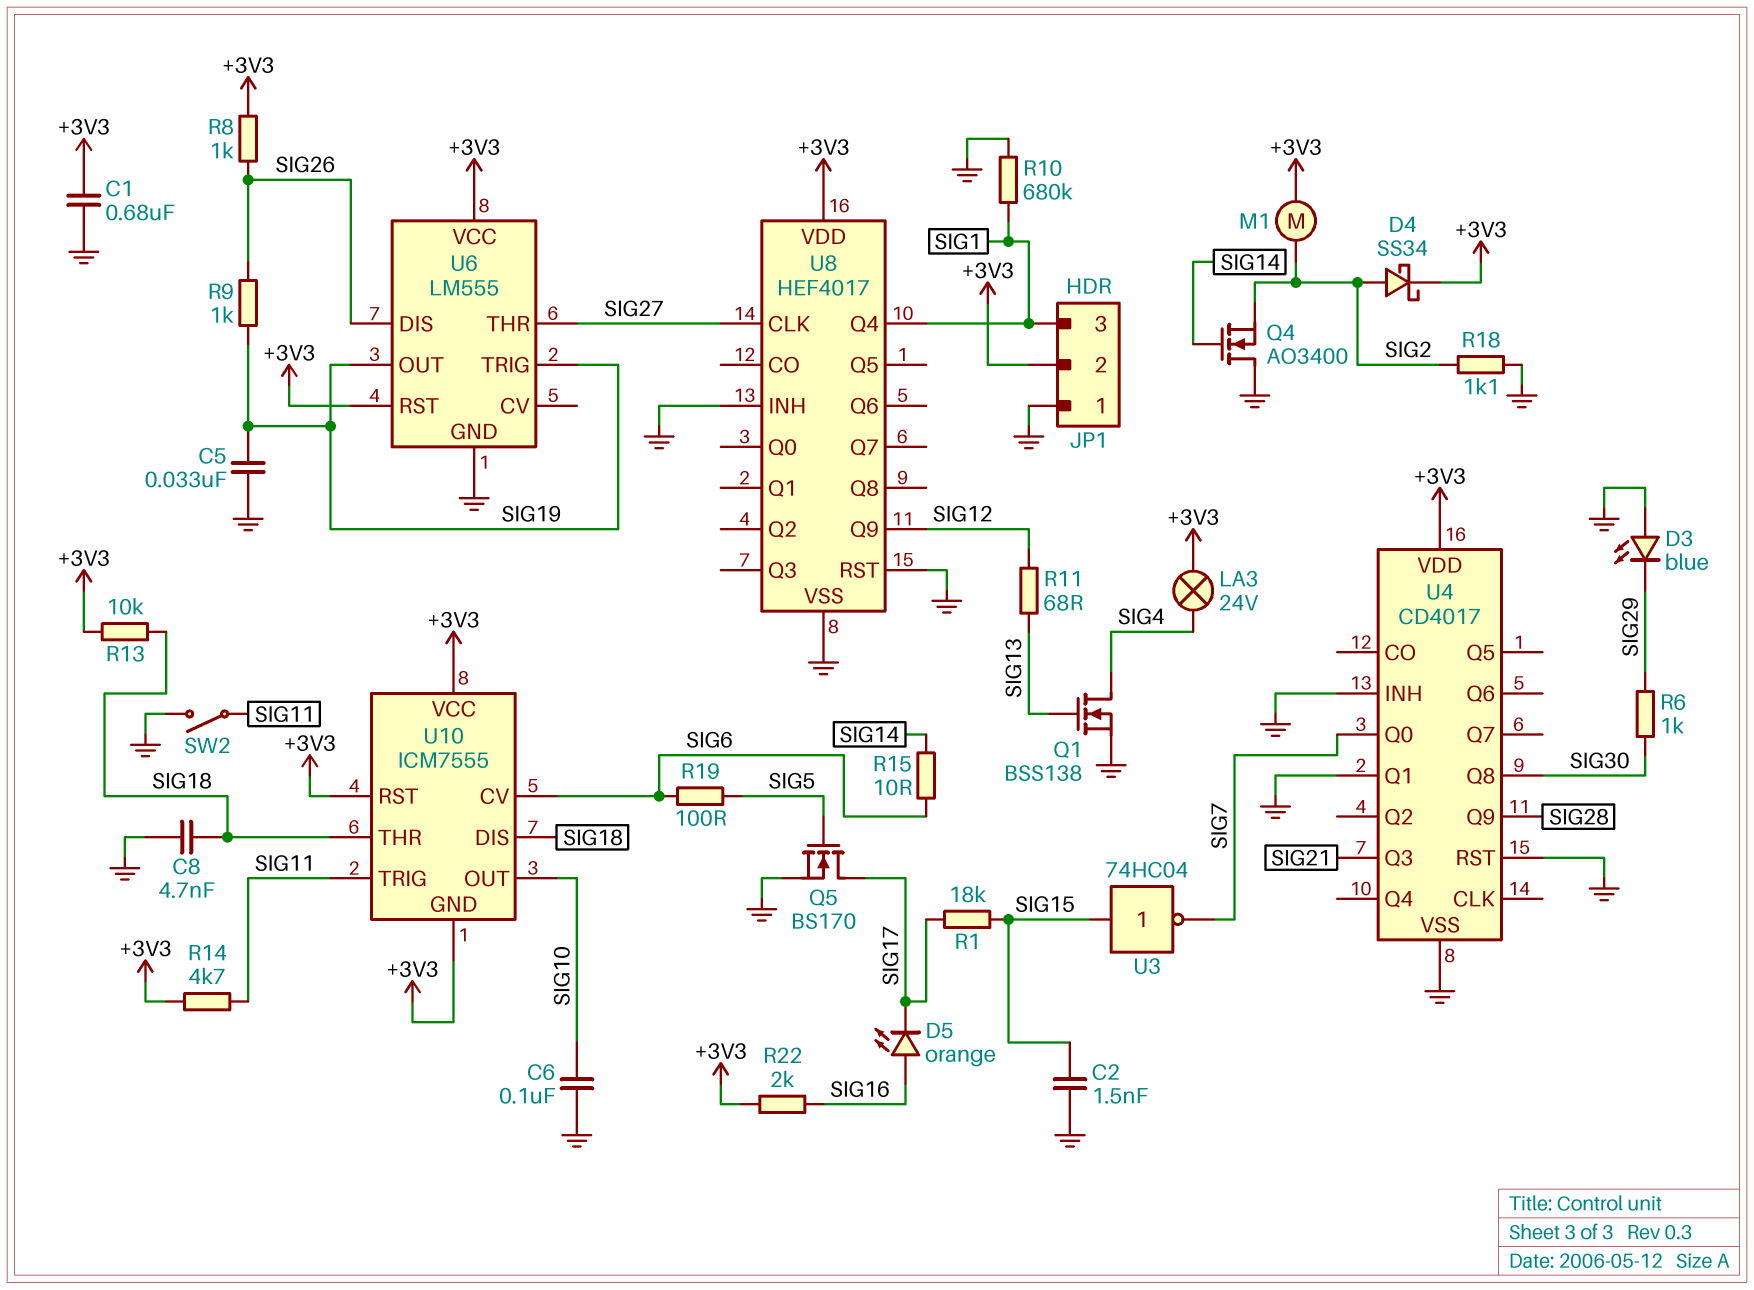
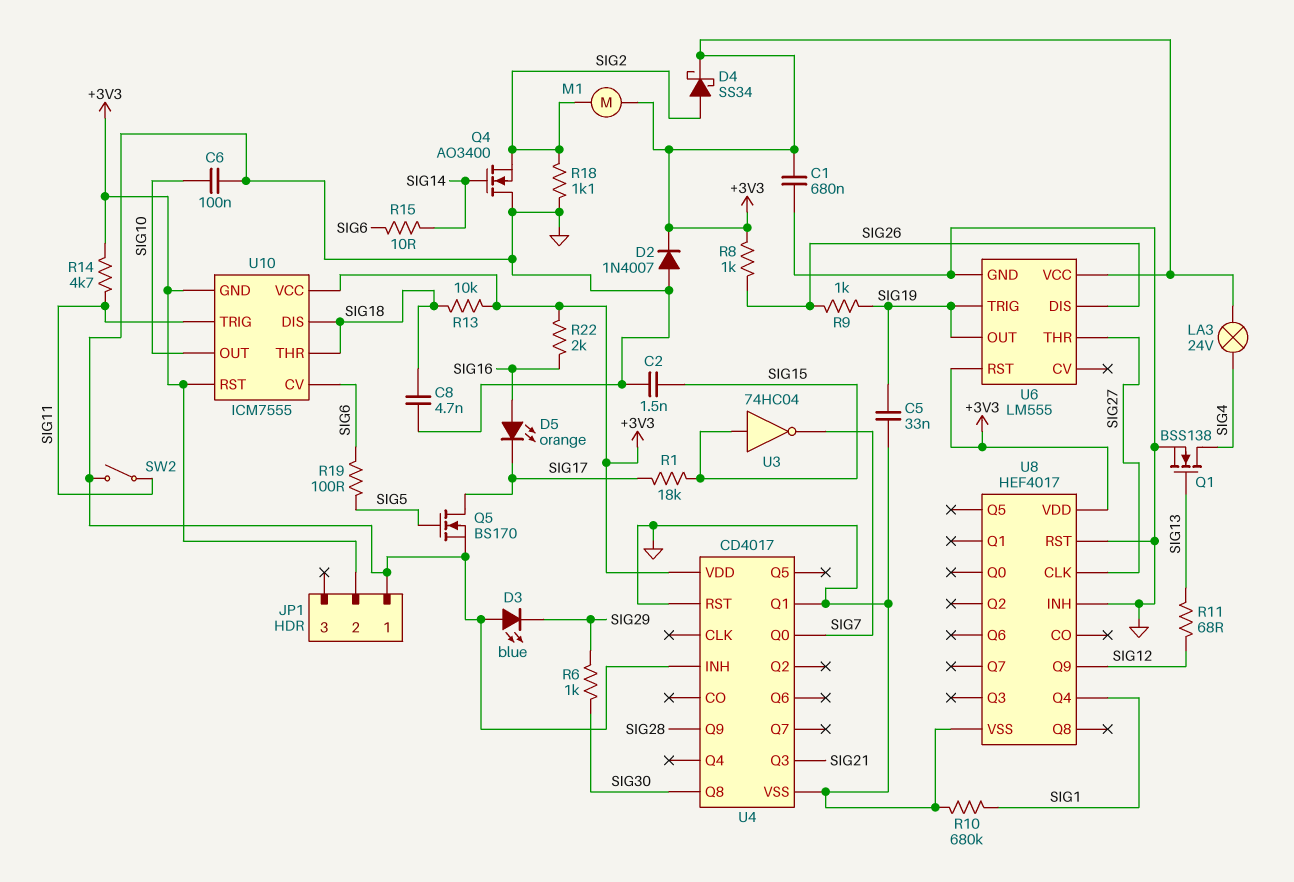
D2: none -> diode 1N4007 (A GND, K +3V3)
JP1 pin 3: SIG1 -> none

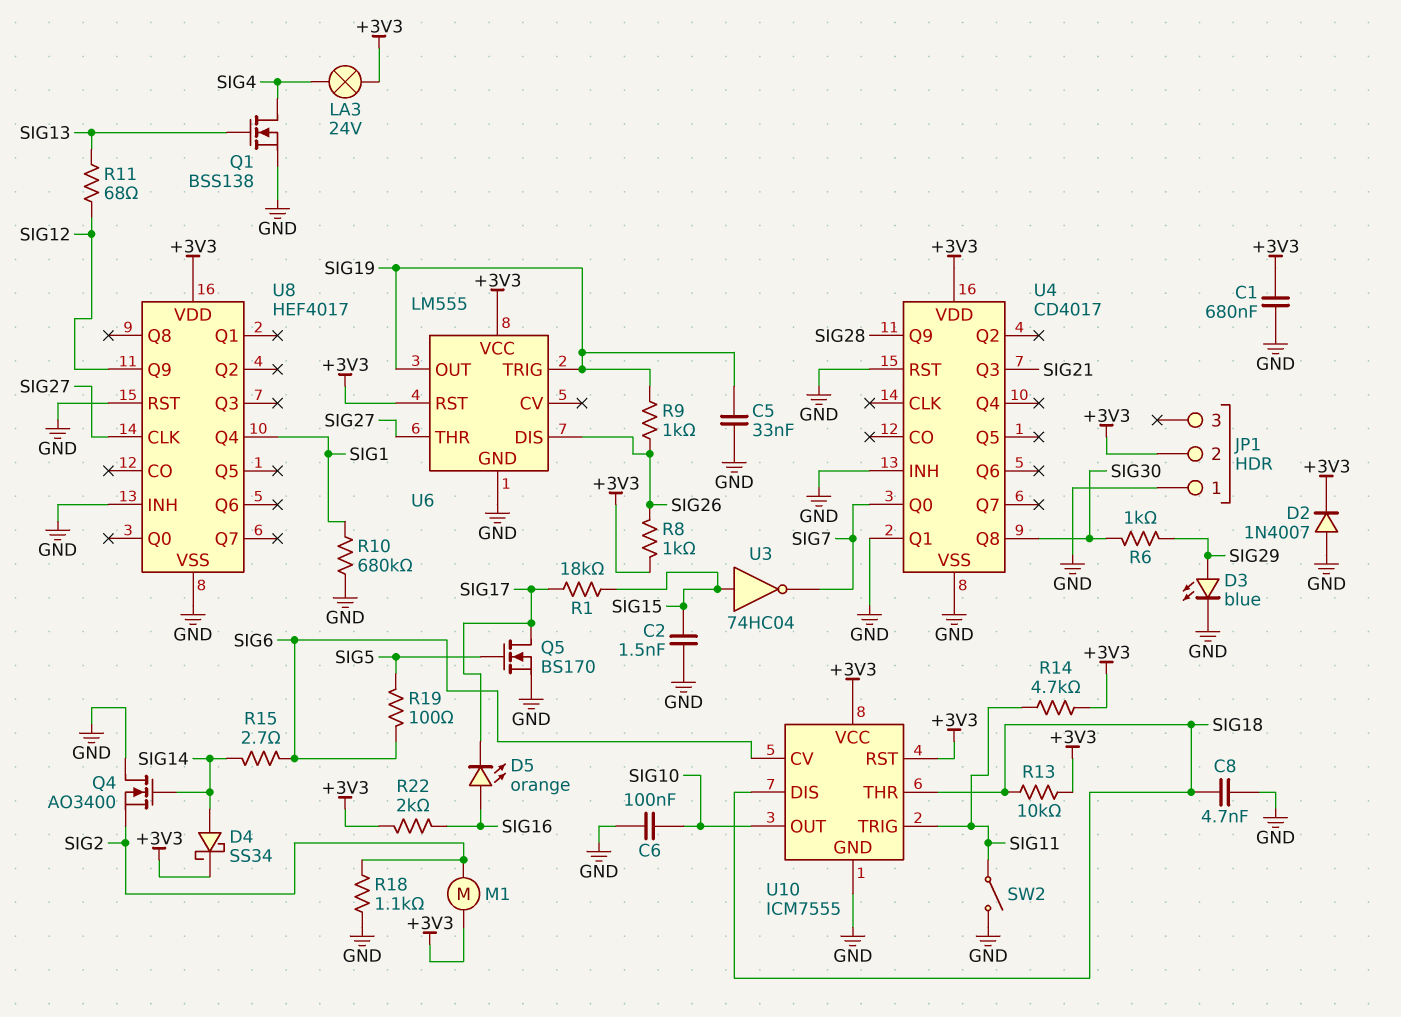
D3: LED blue (A GND, K SIG29) -> LED blue (A SIG29, K GND)
D4: schottky SS34 (A SIG2, K +3V3) -> schottky SS34 (A SIG14, K +3V3)
R15: 10 (SIG6, SIG14) -> 2.7 (SIG6, SIG14)
U10 pin GND: +3V3 -> GND

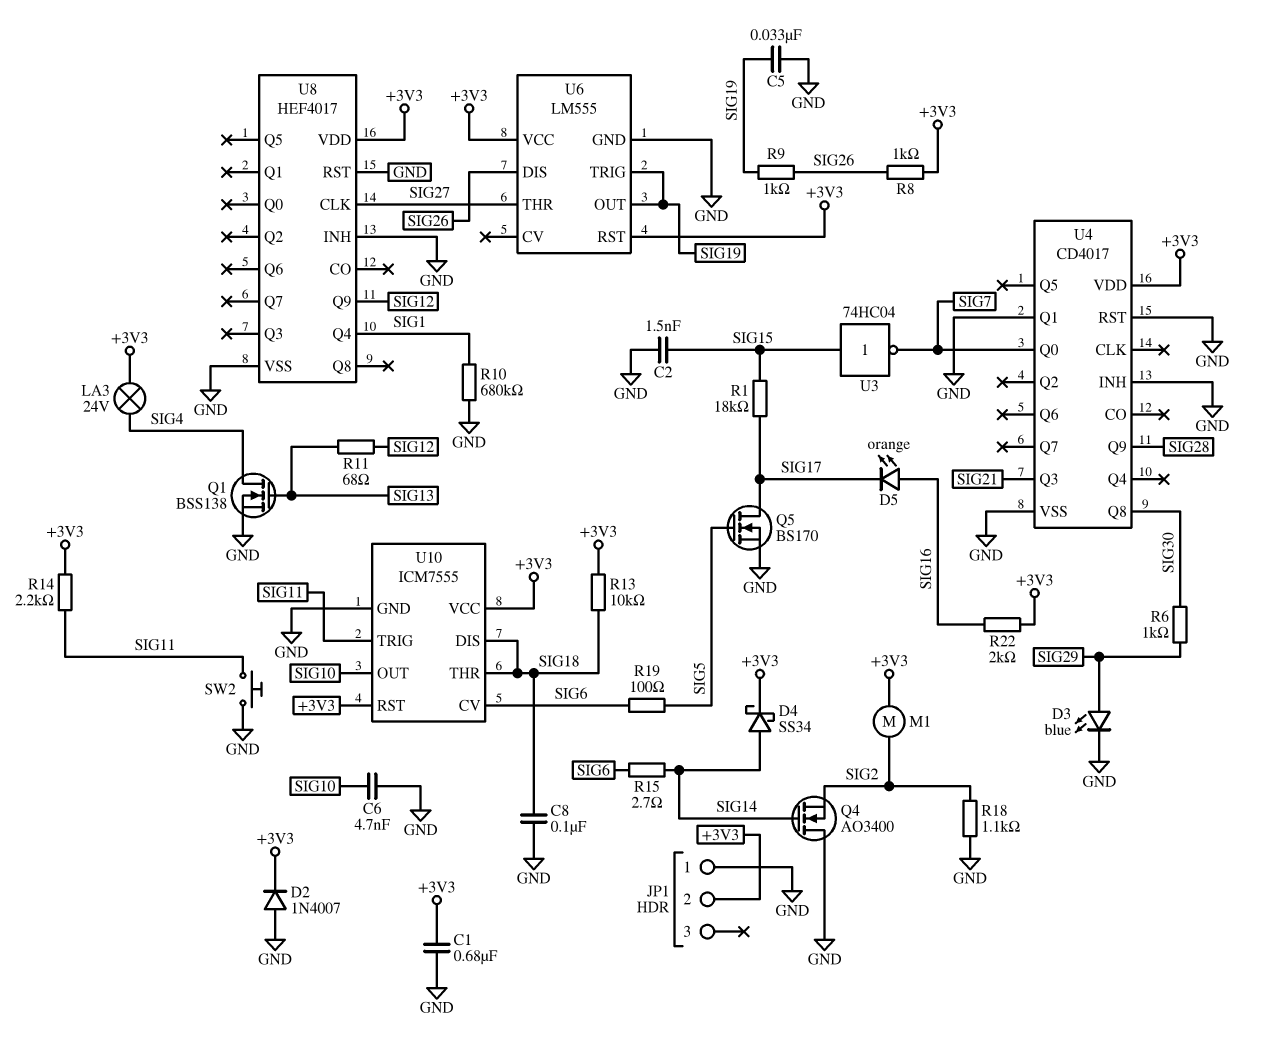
C6: 100nF (GND, SIG10) -> 4.7nF (GND, SIG10)
C8: 4.7nF (GND, SIG18) -> 100nF (GND, SIG18)
R14: 4.7k (+3V3, SIG11) -> 2.2k (+3V3, SIG11)
SW2: switch (GND, SIG11) -> button (GND, SIG11)

